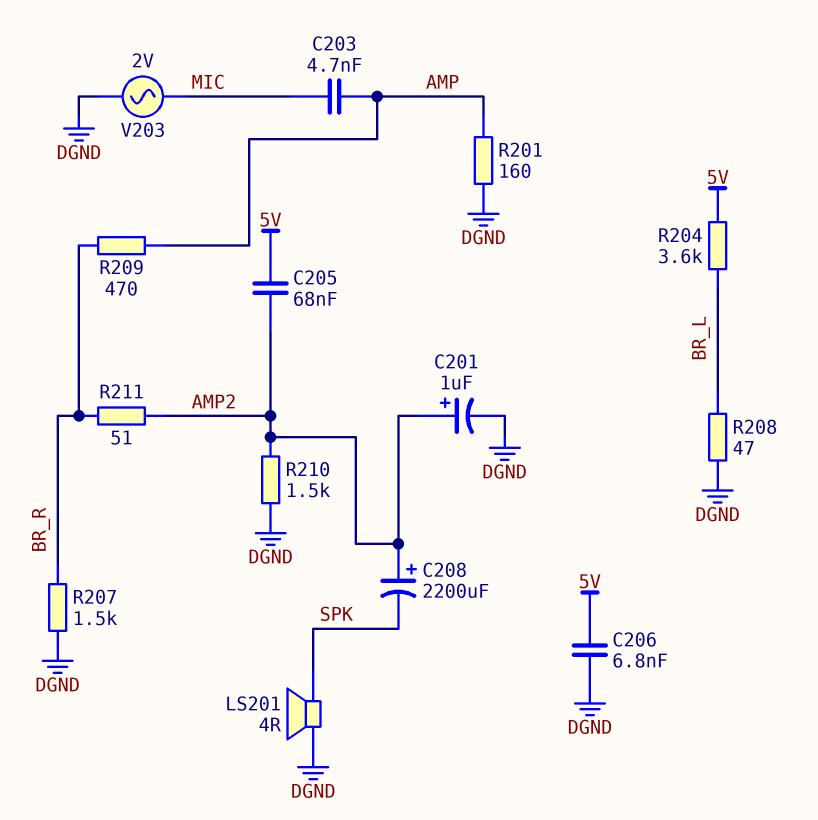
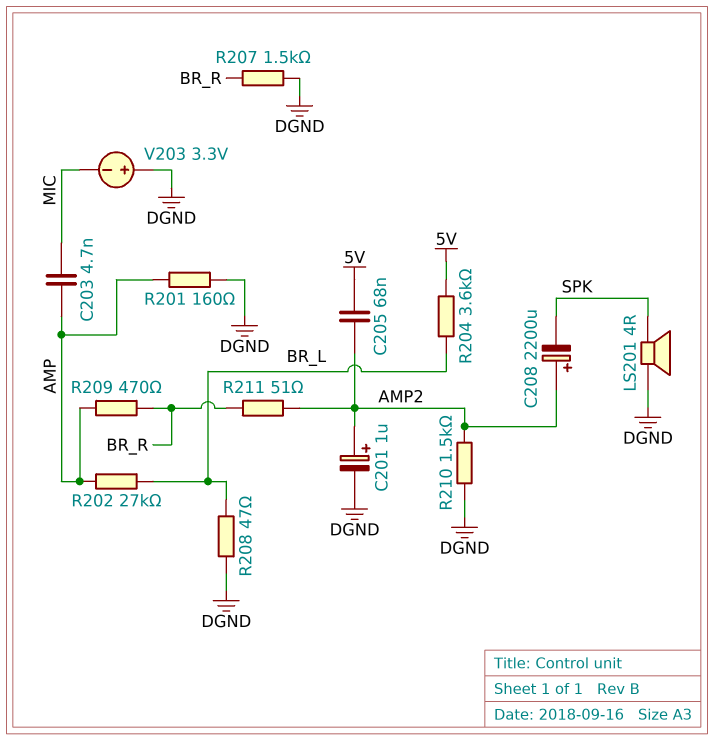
C206: 6.8nF (5V, DGND) -> none
R202: none -> 27k (AMP, BR_L)
V203: AC 2V (DGND, MIC) -> 3.3V (plus DGND, minus MIC)

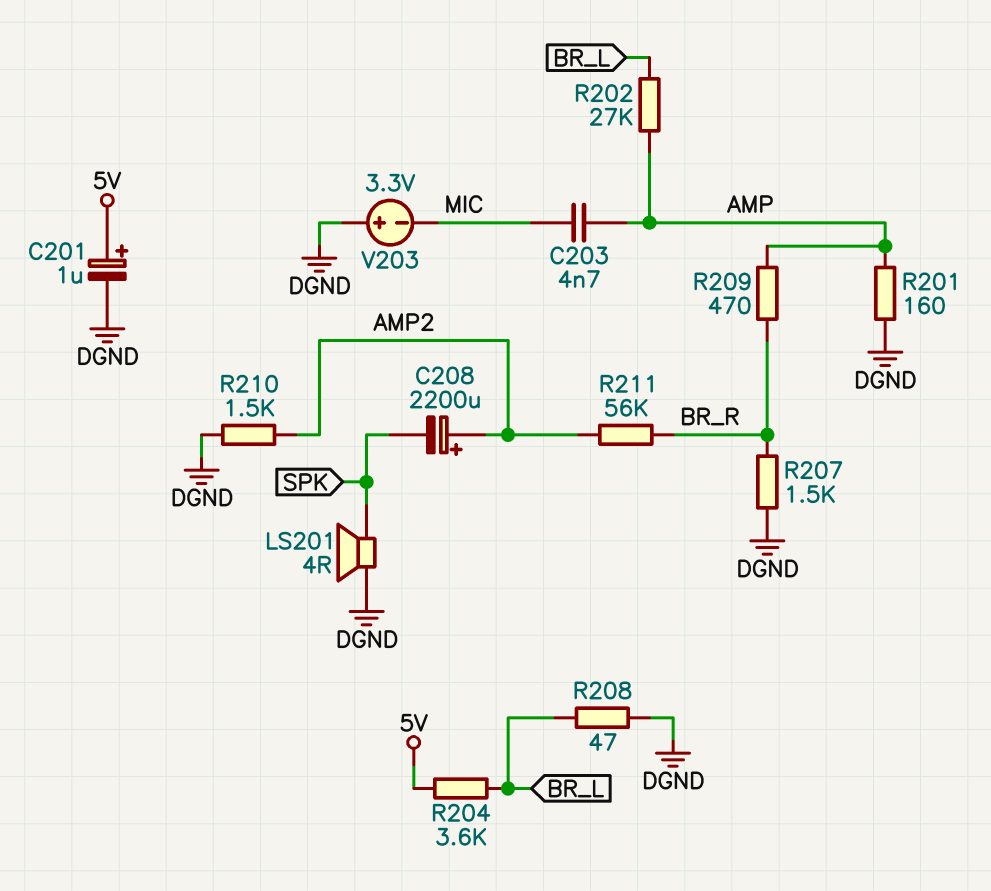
C201: 1uF (plus AMP2, minus DGND) -> 1uF (plus 5V, minus DGND)
C205: 68nF (5V, AMP2) -> none
R211: 51 (AMP2, BR_R) -> 56k (AMP2, BR_R)

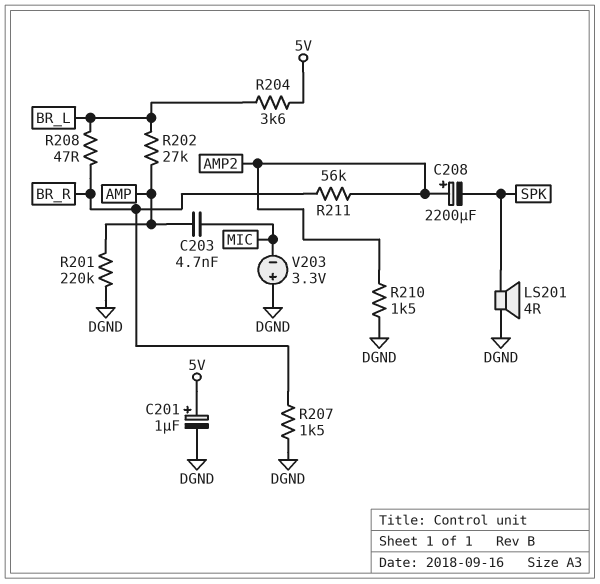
R201: 160 (AMP, DGND) -> 220k (AMP, DGND)
R208: 47 (BR_L, DGND) -> 47 (BR_L, BR_R)
R209: 470 (AMP, BR_R) -> none

